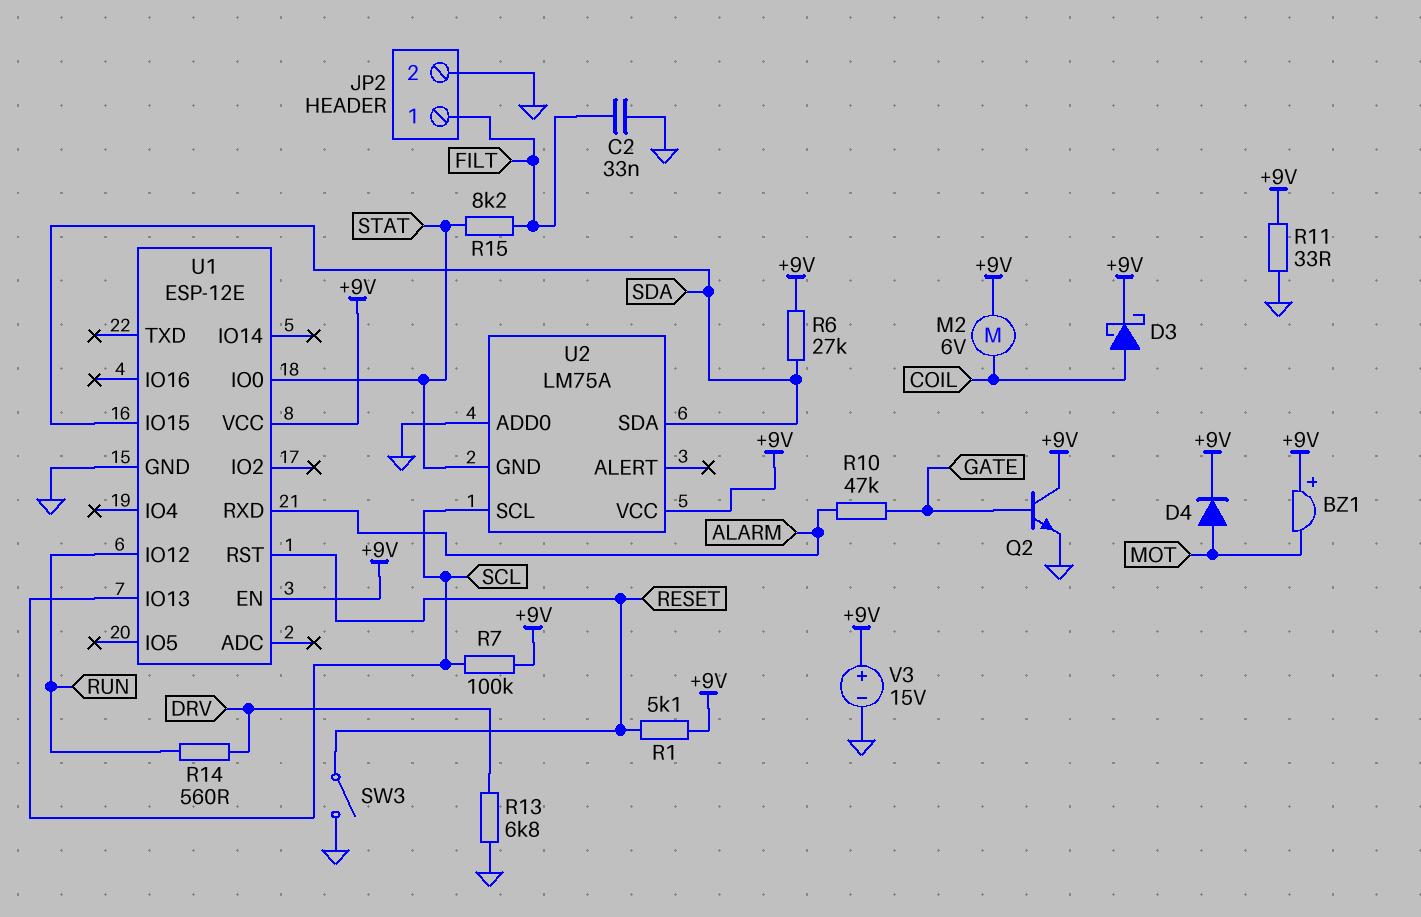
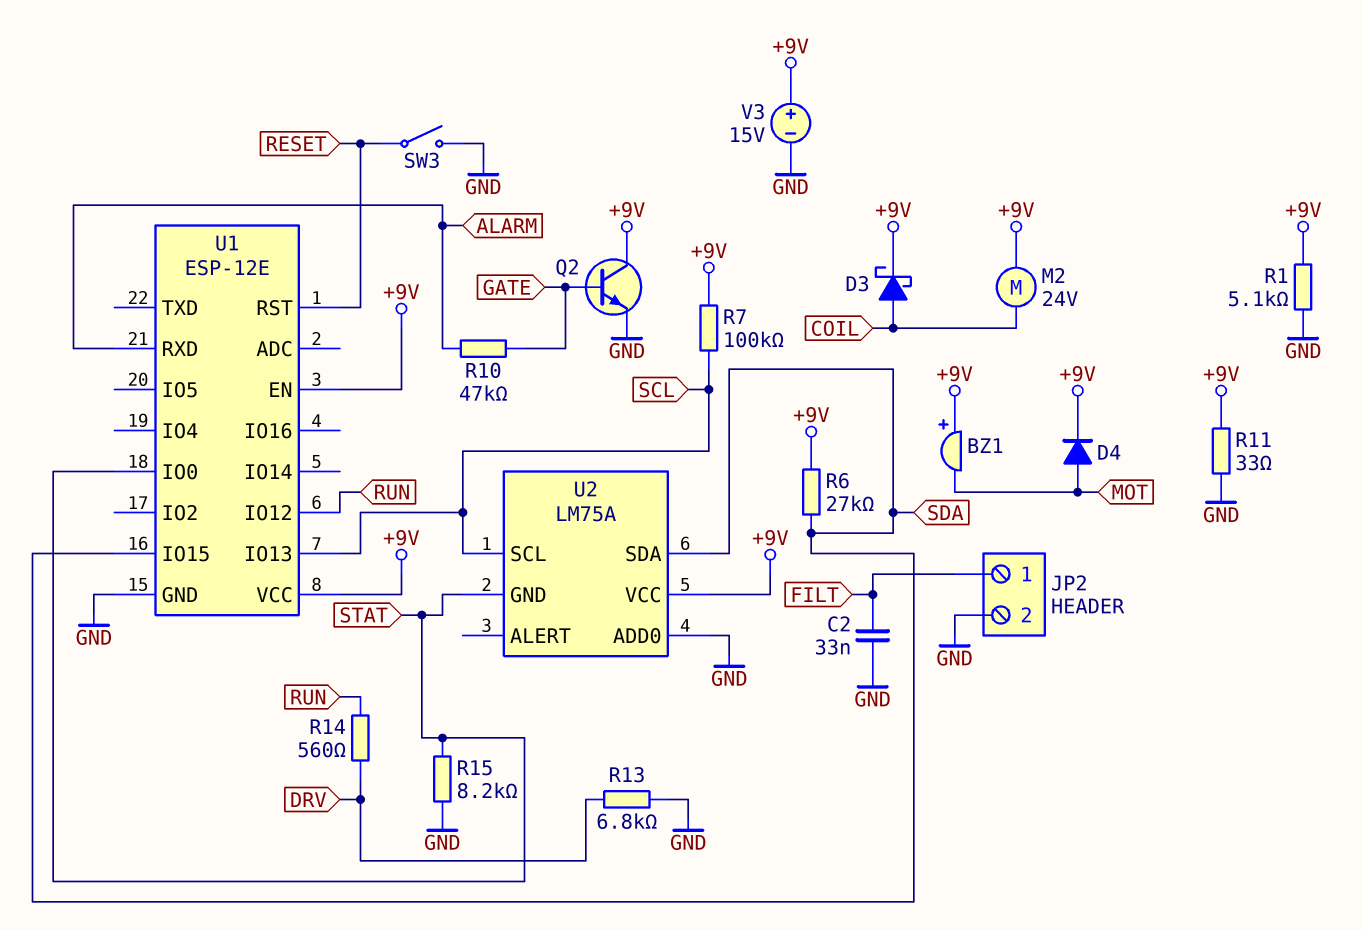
M2: motor 6V (+9V, COIL) -> motor 24V (+9V, COIL)
R1: 5.1k (+9V, RESET) -> 5.1k (+9V, GND)
R15: 8.2k (FILT, STAT) -> 8.2k (GND, STAT)

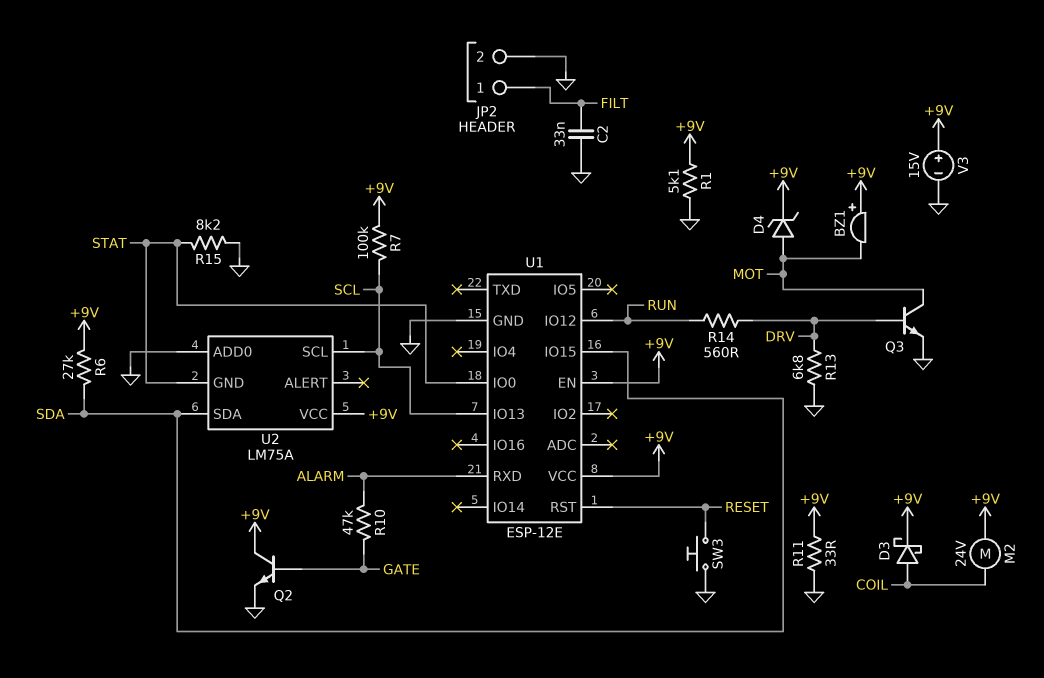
D4: diode (A MOT, K +9V) -> zener (A MOT, K +9V)
Q3: none -> NPN (B DRV, C MOT, E GND)
SW3: switch (GND, RESET) -> button (GND, RESET)

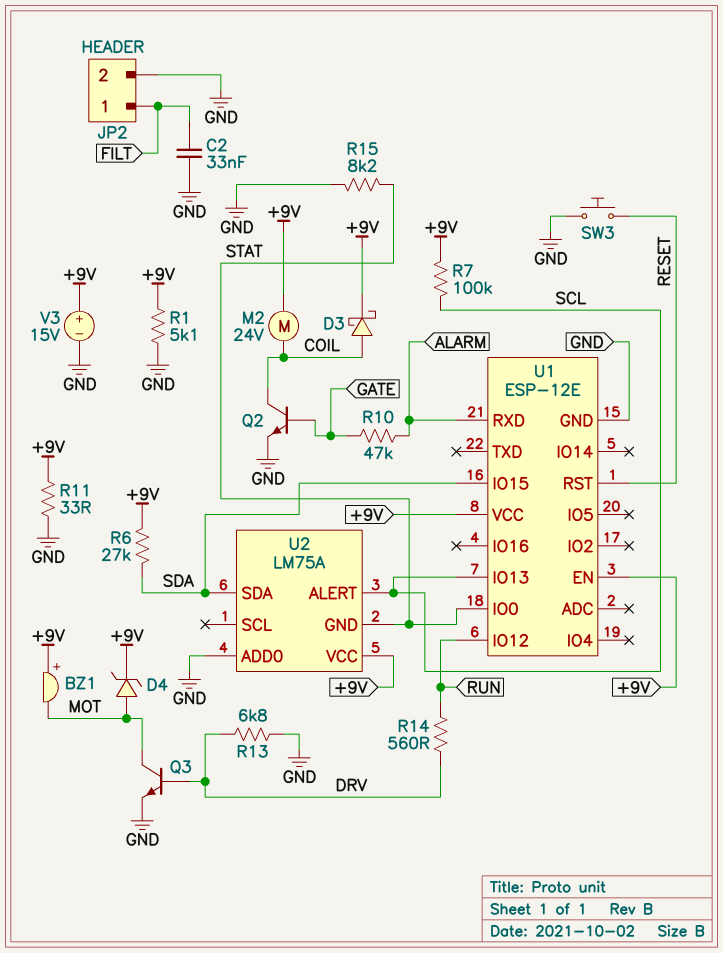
Q2: NPN (B GATE, C +9V, E GND) -> NPN (B GATE, C COIL, E GND)
U2 pin ALERT: none -> SCL
U2 pin SCL: SCL -> none

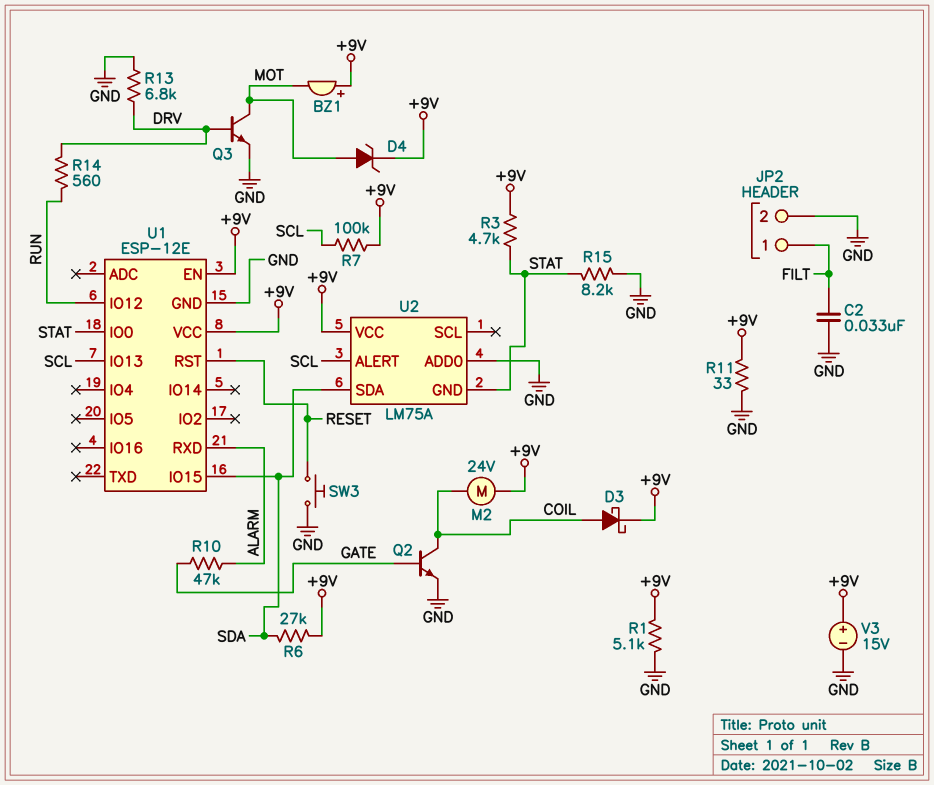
R3: none -> 4.7k (+9V, STAT)

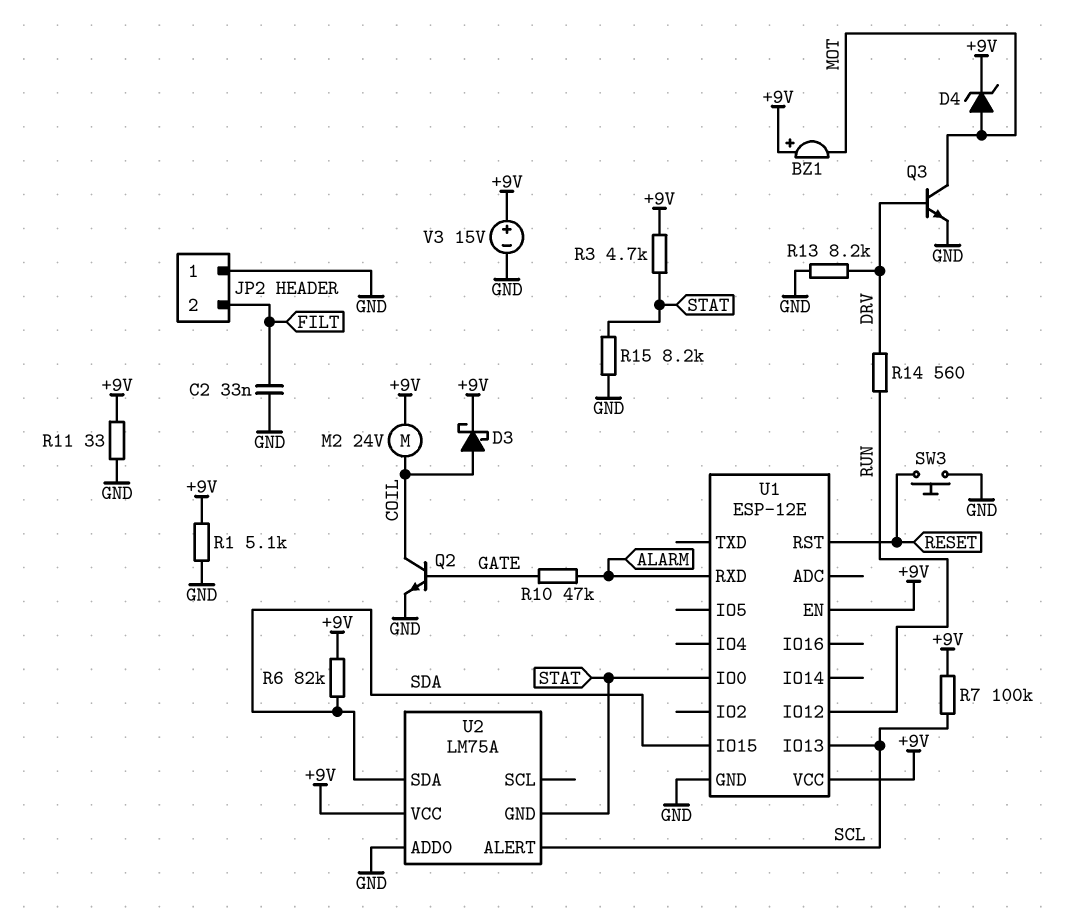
JP2 pin 1: FILT -> GND
JP2 pin 2: GND -> FILT
R6: 27k (+9V, SDA) -> 82k (+9V, SDA)
R13: 6.8k (DRV, GND) -> 8.2k (DRV, GND)

